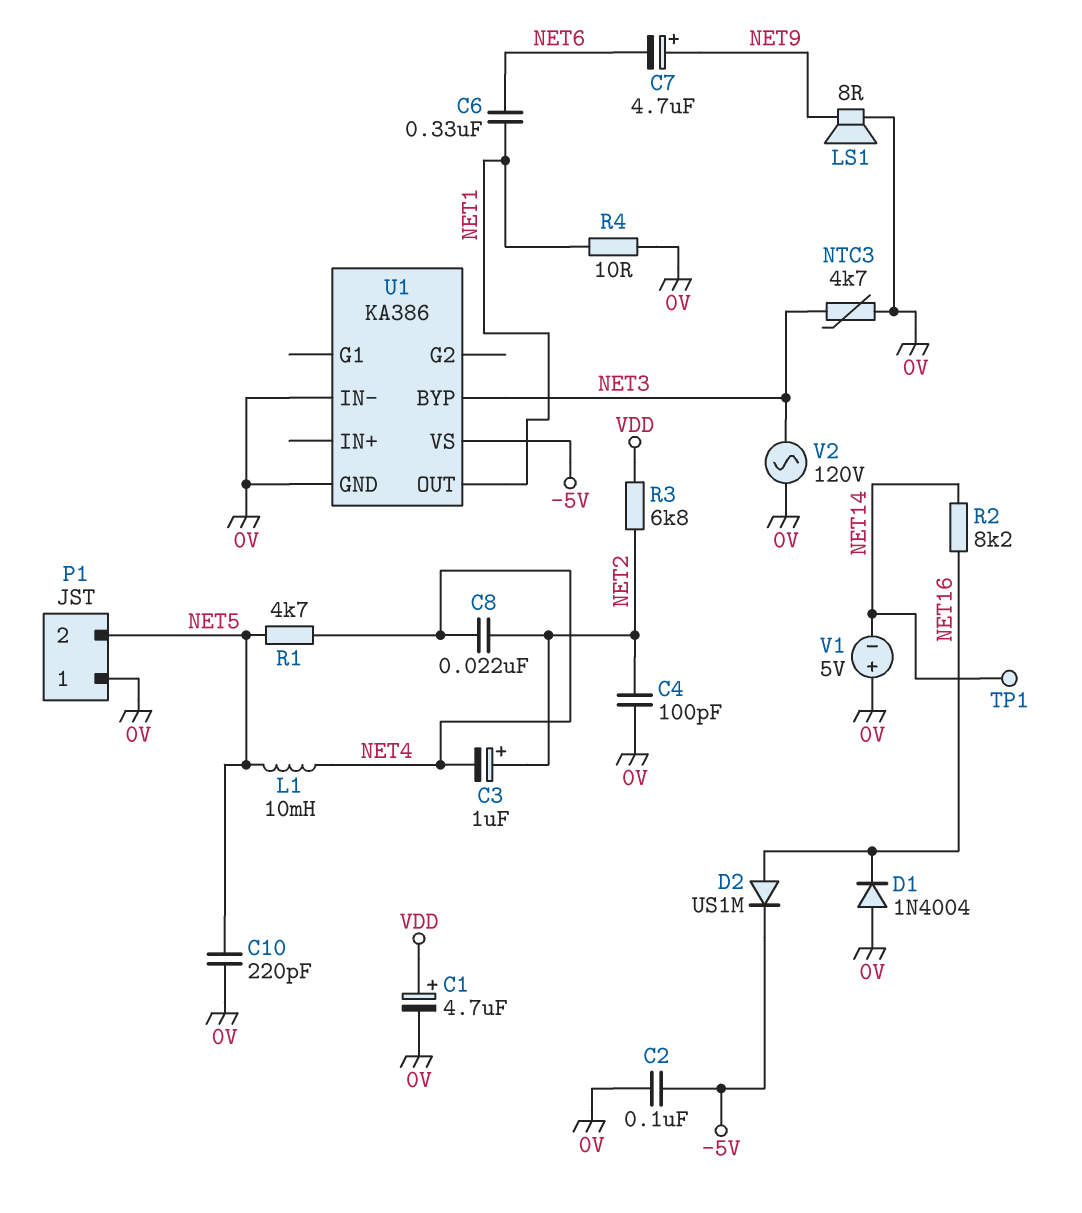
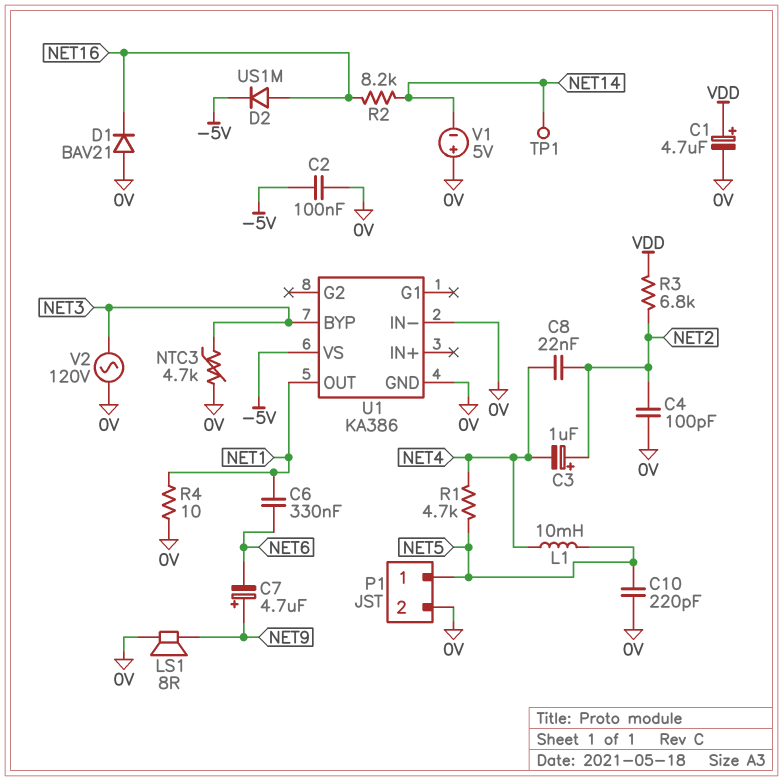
D1: diode 1N4004 (A 0V, K NET16) -> diode BAV21 (A 0V, K NET16)
P1 pin 1: 0V -> NET5
P1 pin 2: NET5 -> 0V

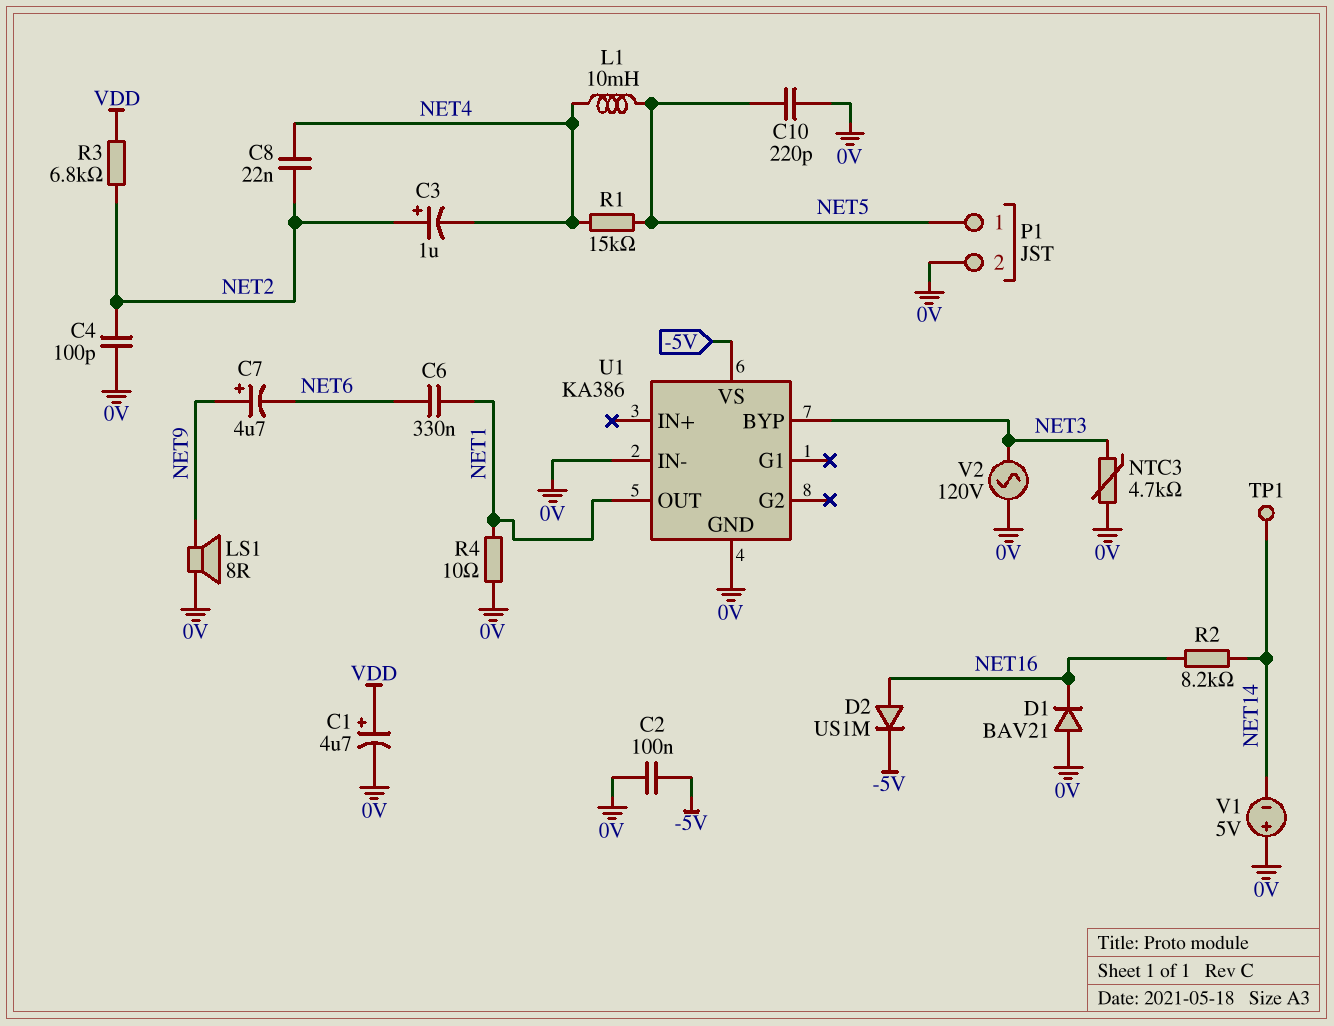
R1: 4.7k (NET4, NET5) -> 15k (NET4, NET5)

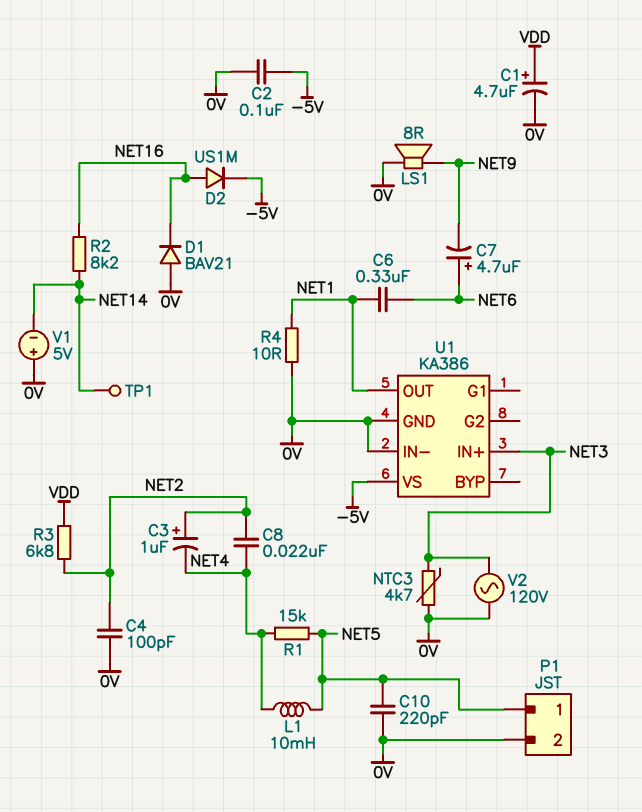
C7: 4.7uF (plus NET9, minus NET6) -> 4.7uF (plus NET6, minus NET9)
U1 pin BYP: NET3 -> none
U1 pin IN+: none -> NET3

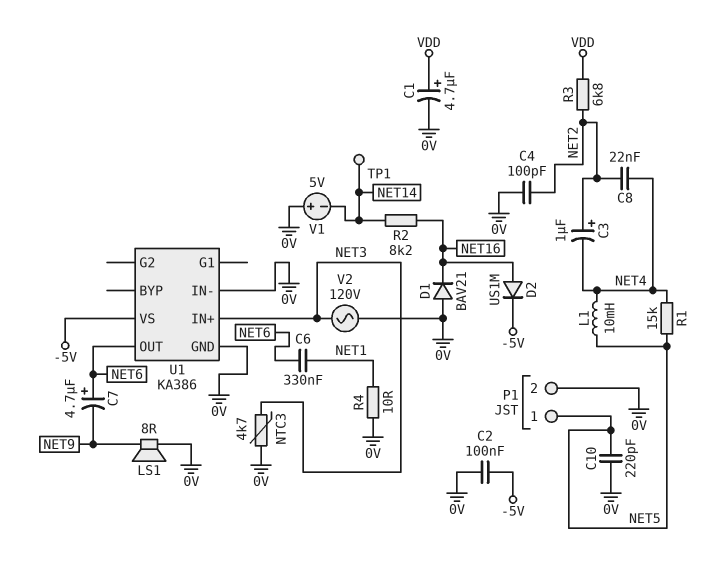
U1 pin OUT: NET1 -> NET6

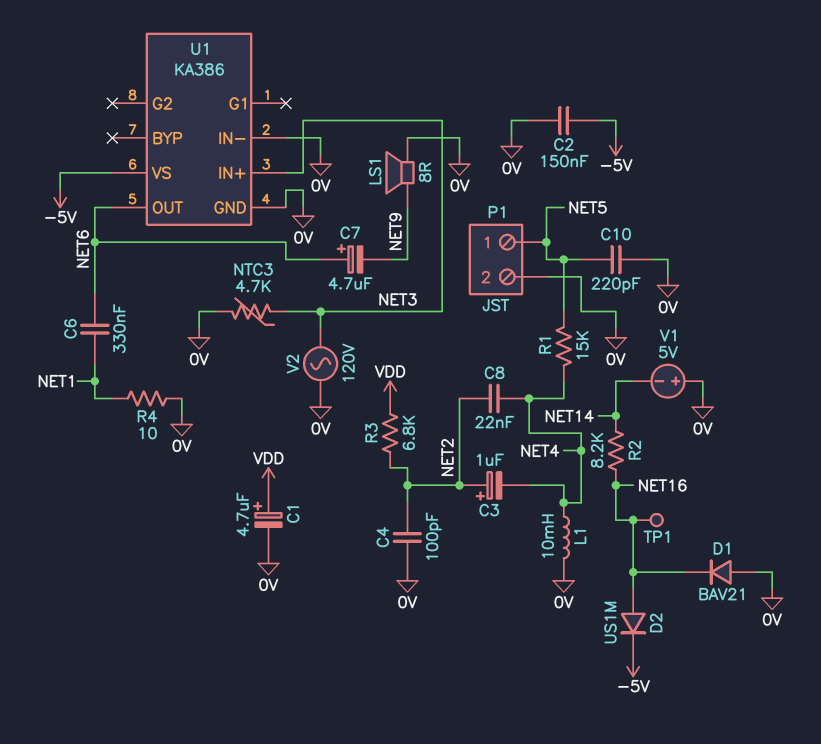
C2: 100nF (-5V, 0V) -> 150nF (-5V, 0V)
L1: 10mH (NET4, NET5) -> 10mH (0V, NET4)
TP1: test point (NET14) -> test point (NET16)

